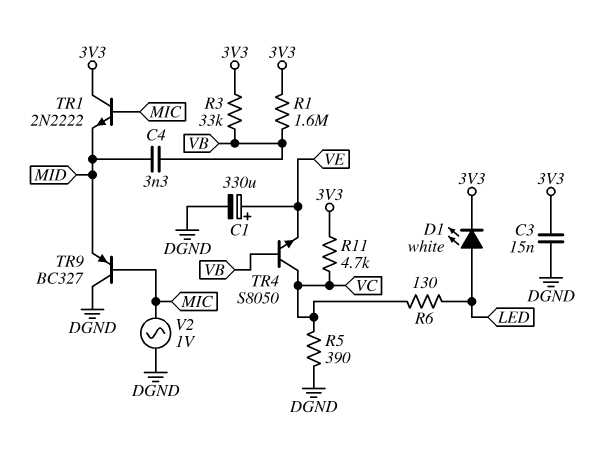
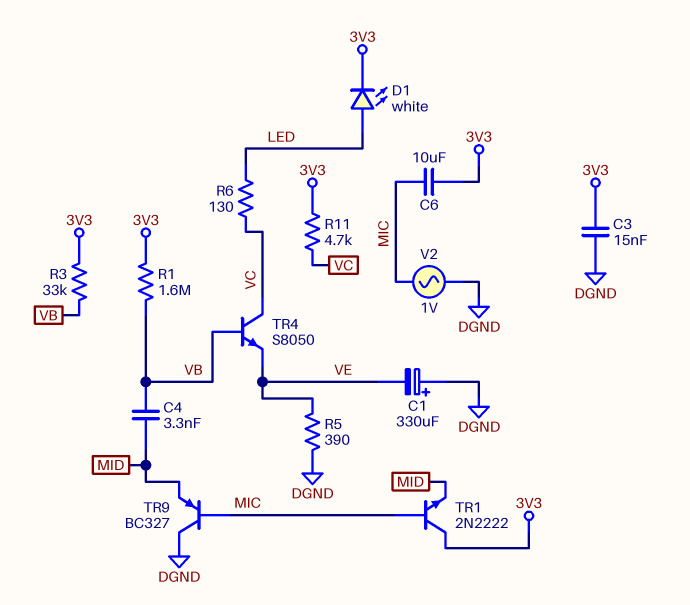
C1: 330uF (plus VE, minus DGND) -> 330uF (plus DGND, minus VE)
C6: none -> 10uF (3V3, MIC)
R5: 390 (DGND, VC) -> 390 (DGND, VE)

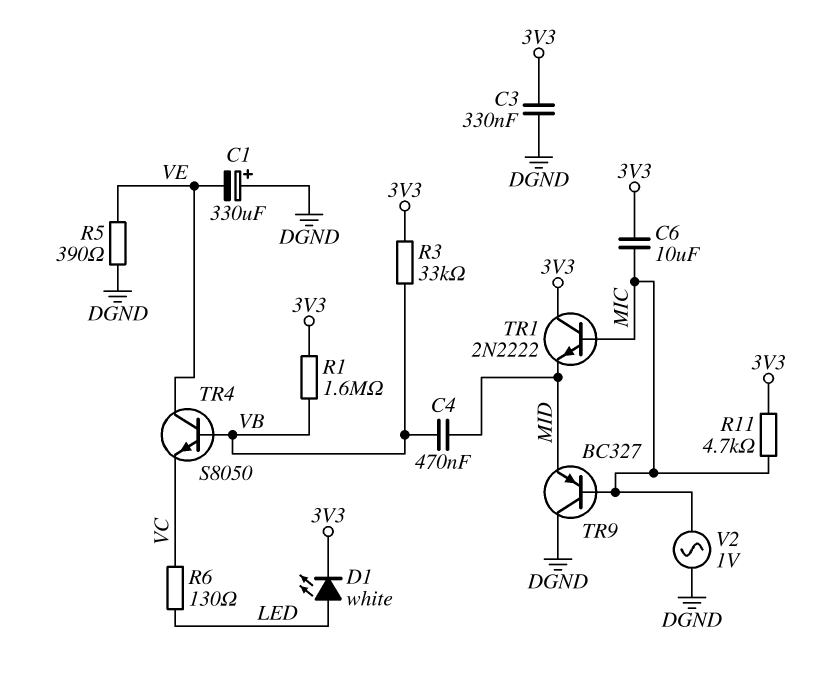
C3: 15nF (3V3, DGND) -> 330nF (3V3, DGND)
C4: 3.3nF (MID, VB) -> 470nF (MID, VB)
R11: 4.7k (3V3, VC) -> 4.7k (3V3, MIC)
TR4: NPN S8050 (B VB, C VC, E VE) -> NPN S8050 (B VB, C VE, E VC)

